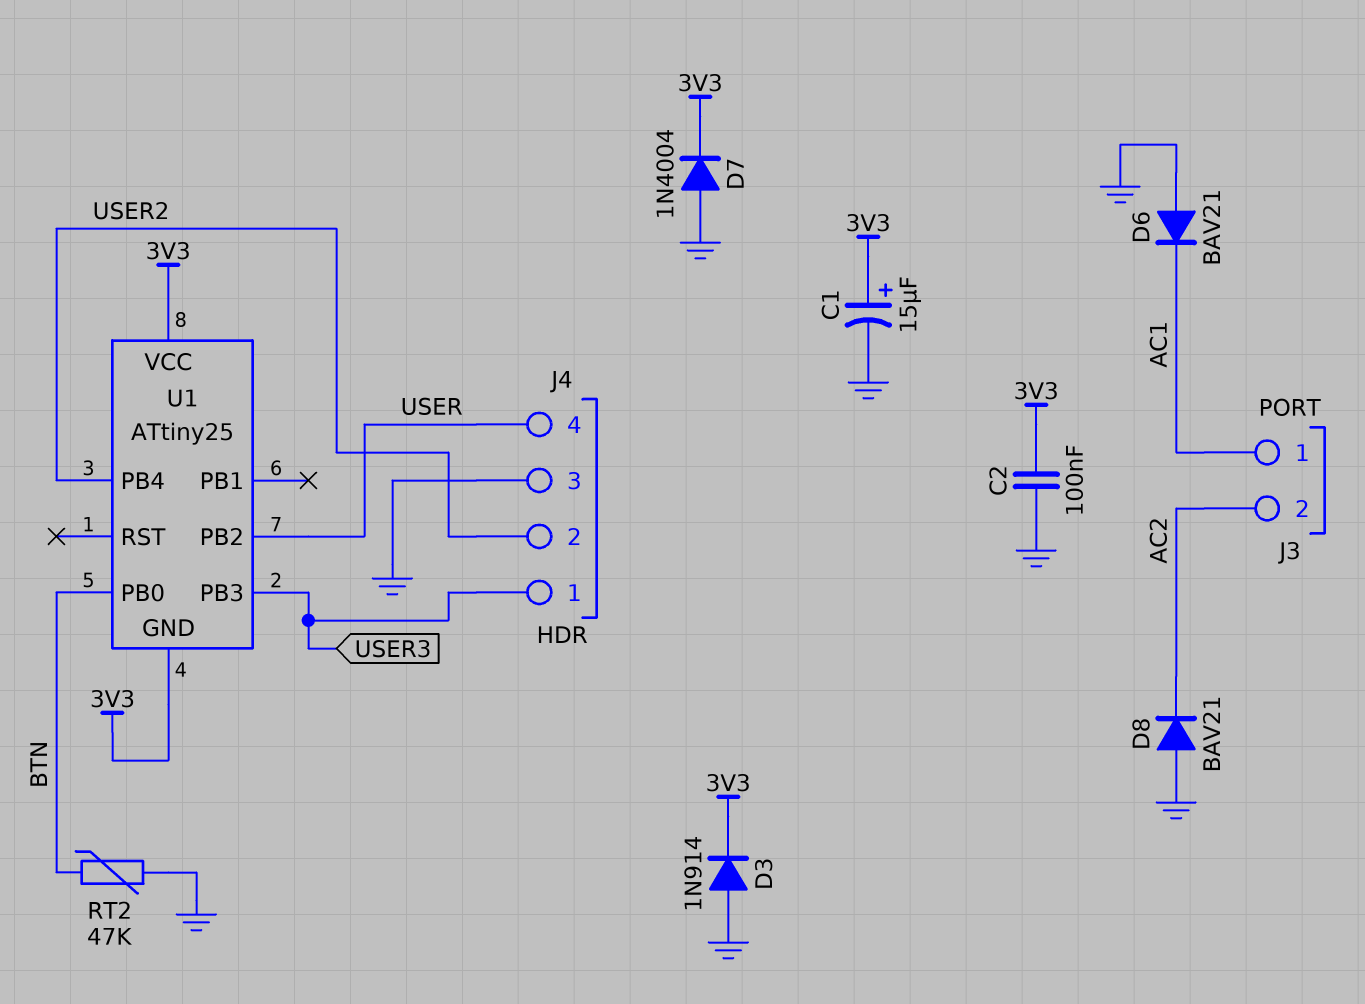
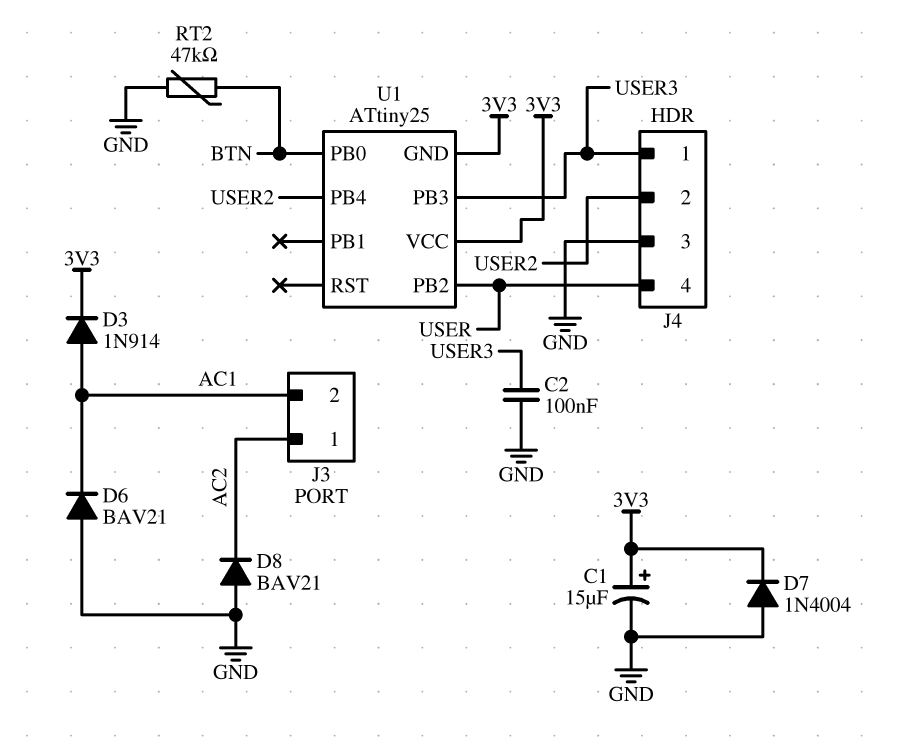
C2: 100nF (3V3, GND) -> 100nF (GND, USER3)
D3: diode 1N914 (A GND, K 3V3) -> diode 1N914 (A AC1, K 3V3)
J3 pin 1: AC1 -> AC2
J3 pin 2: AC2 -> AC1

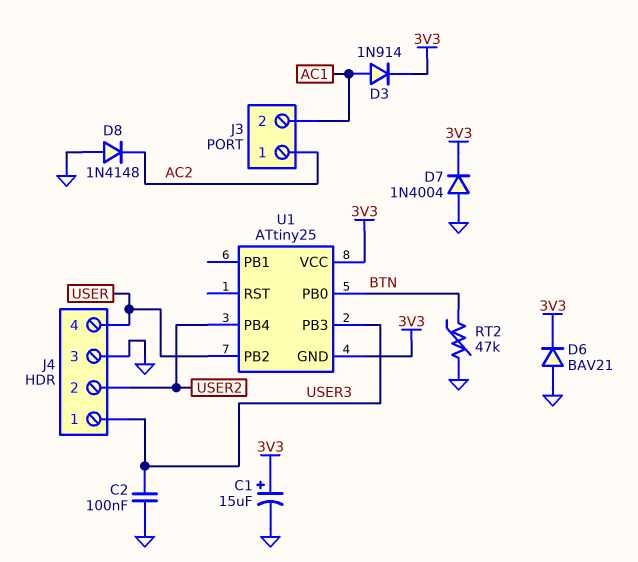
D6: diode BAV21 (A GND, K AC1) -> diode BAV21 (A GND, K 3V3)
D8: diode BAV21 (A GND, K AC2) -> diode 1N4148 (A GND, K AC2)

